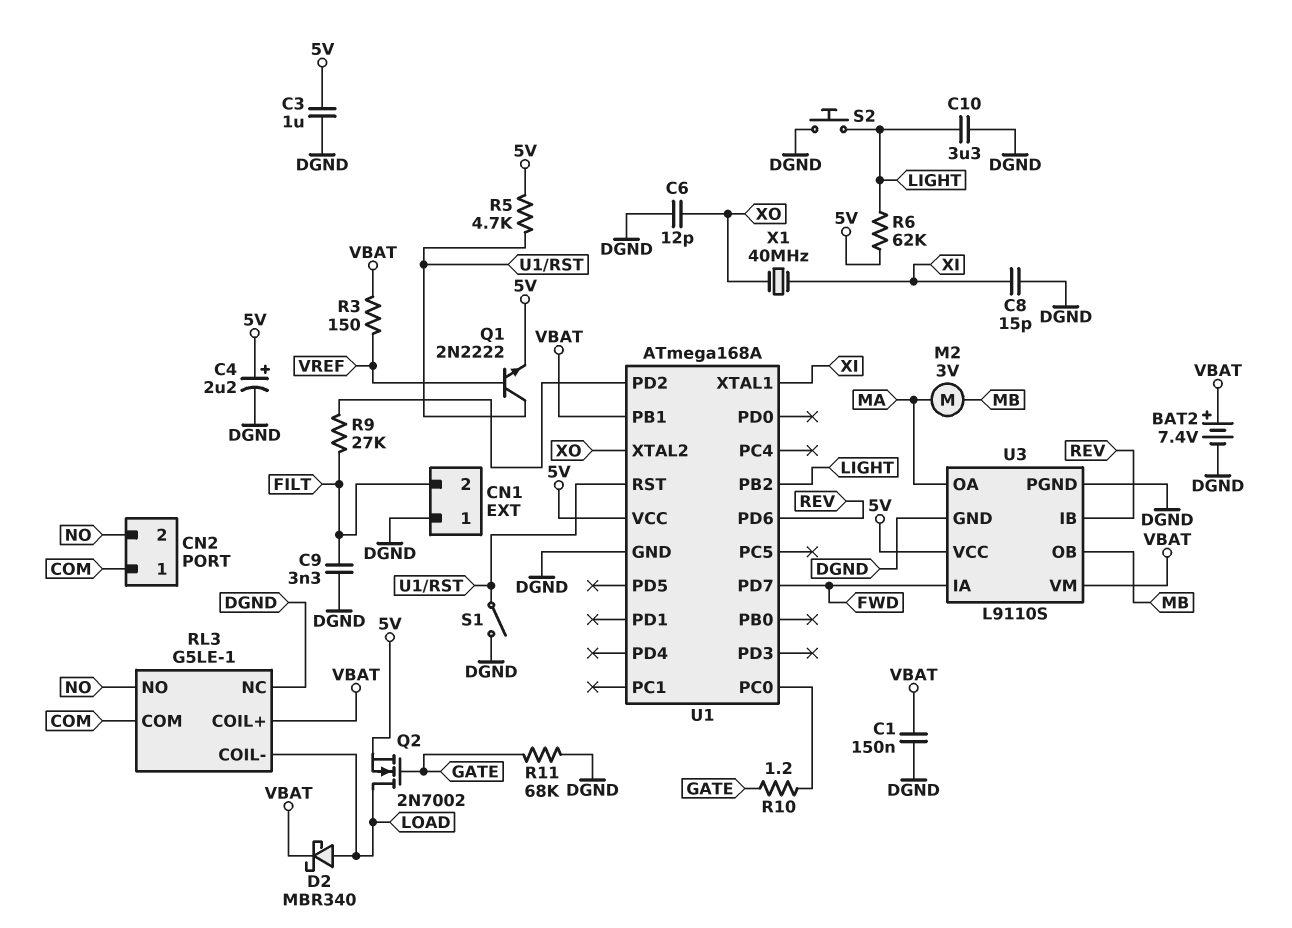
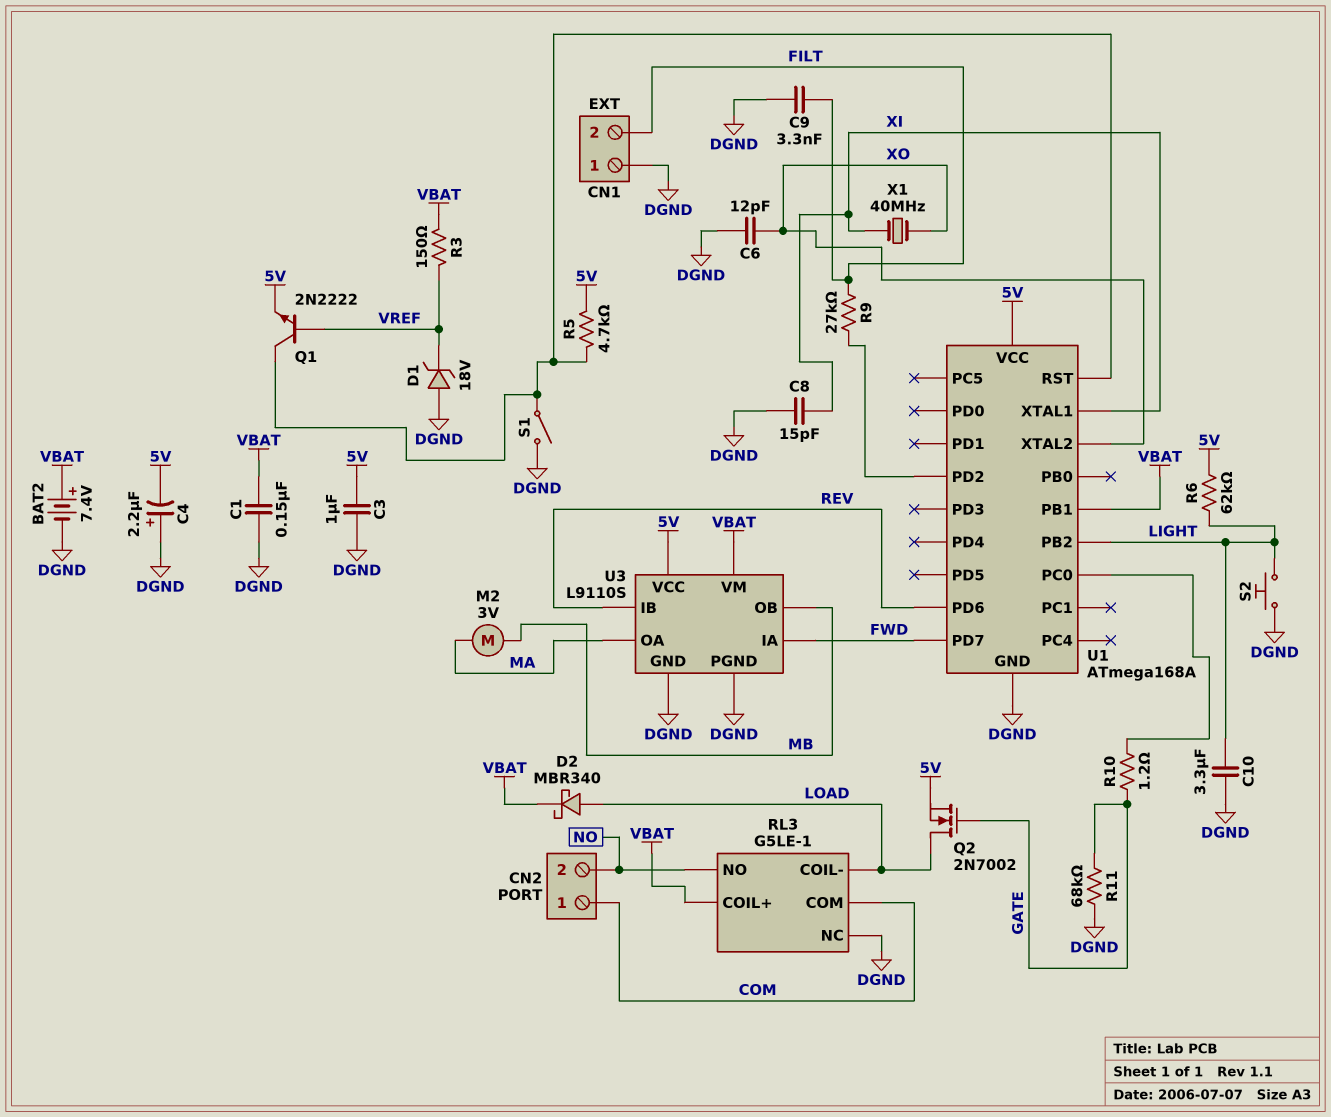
C4: 2.2uF (plus 5V, minus DGND) -> 2.2uF (plus DGND, minus 5V)
D1: none -> zener 18V (A DGND, K VREF)

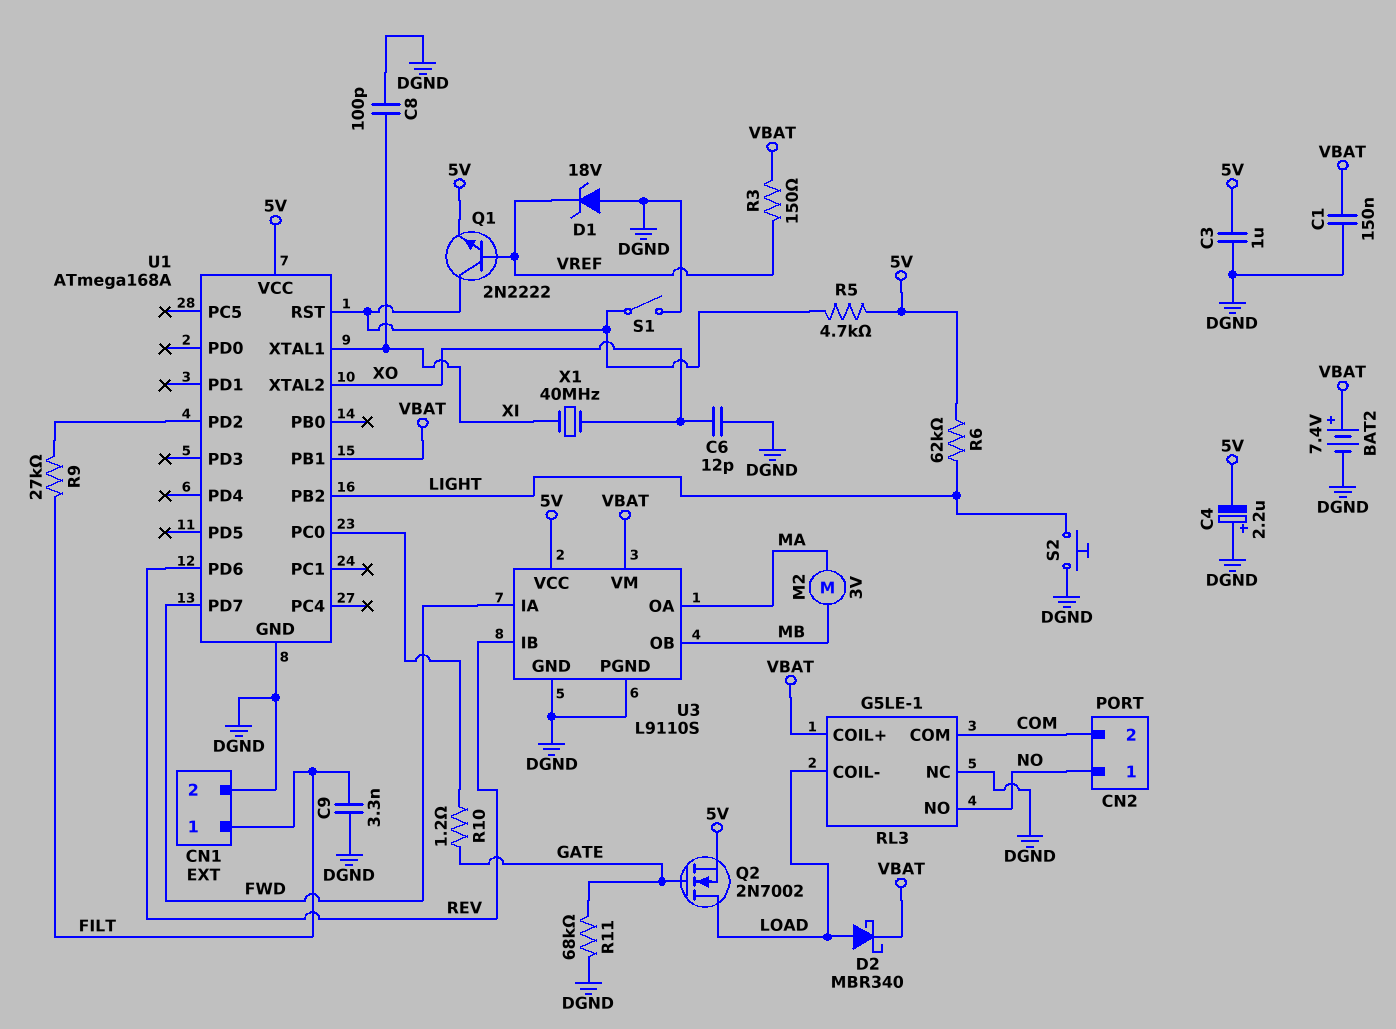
C8: 15pF (DGND, XI) -> 100pF (DGND, XI)
C10: 3.3uF (DGND, LIGHT) -> none
CN1 pin 1: DGND -> FILT
CN1 pin 2: FILT -> DGND
CN2 pin 1: COM -> NO
CN2 pin 2: NO -> COM

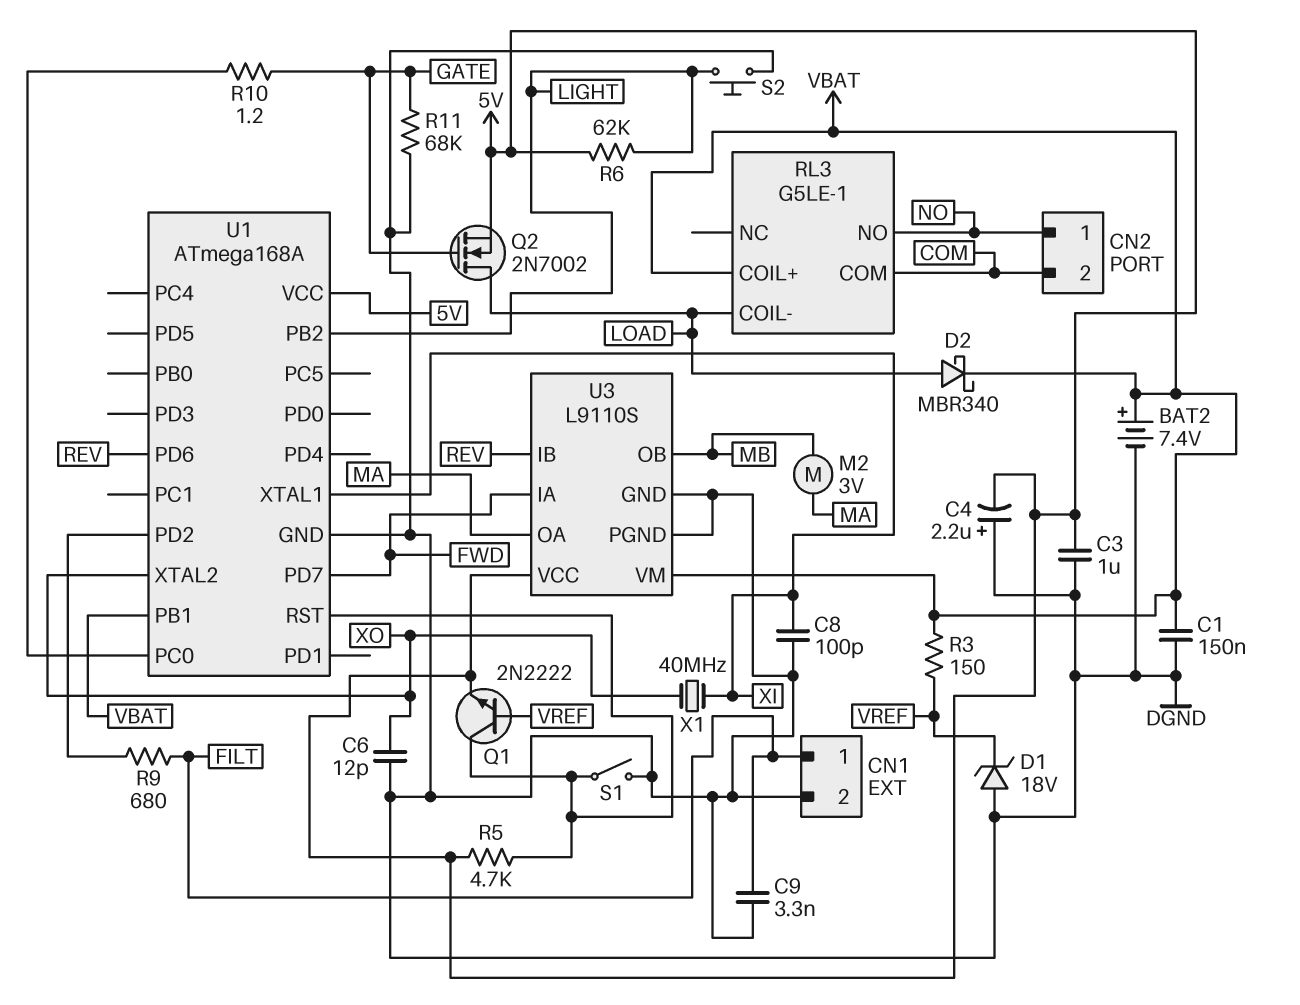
R9: 27k (FILT, U1/PD2) -> 680 (FILT, U1/PD2)
RL3 pin NC: DGND -> none

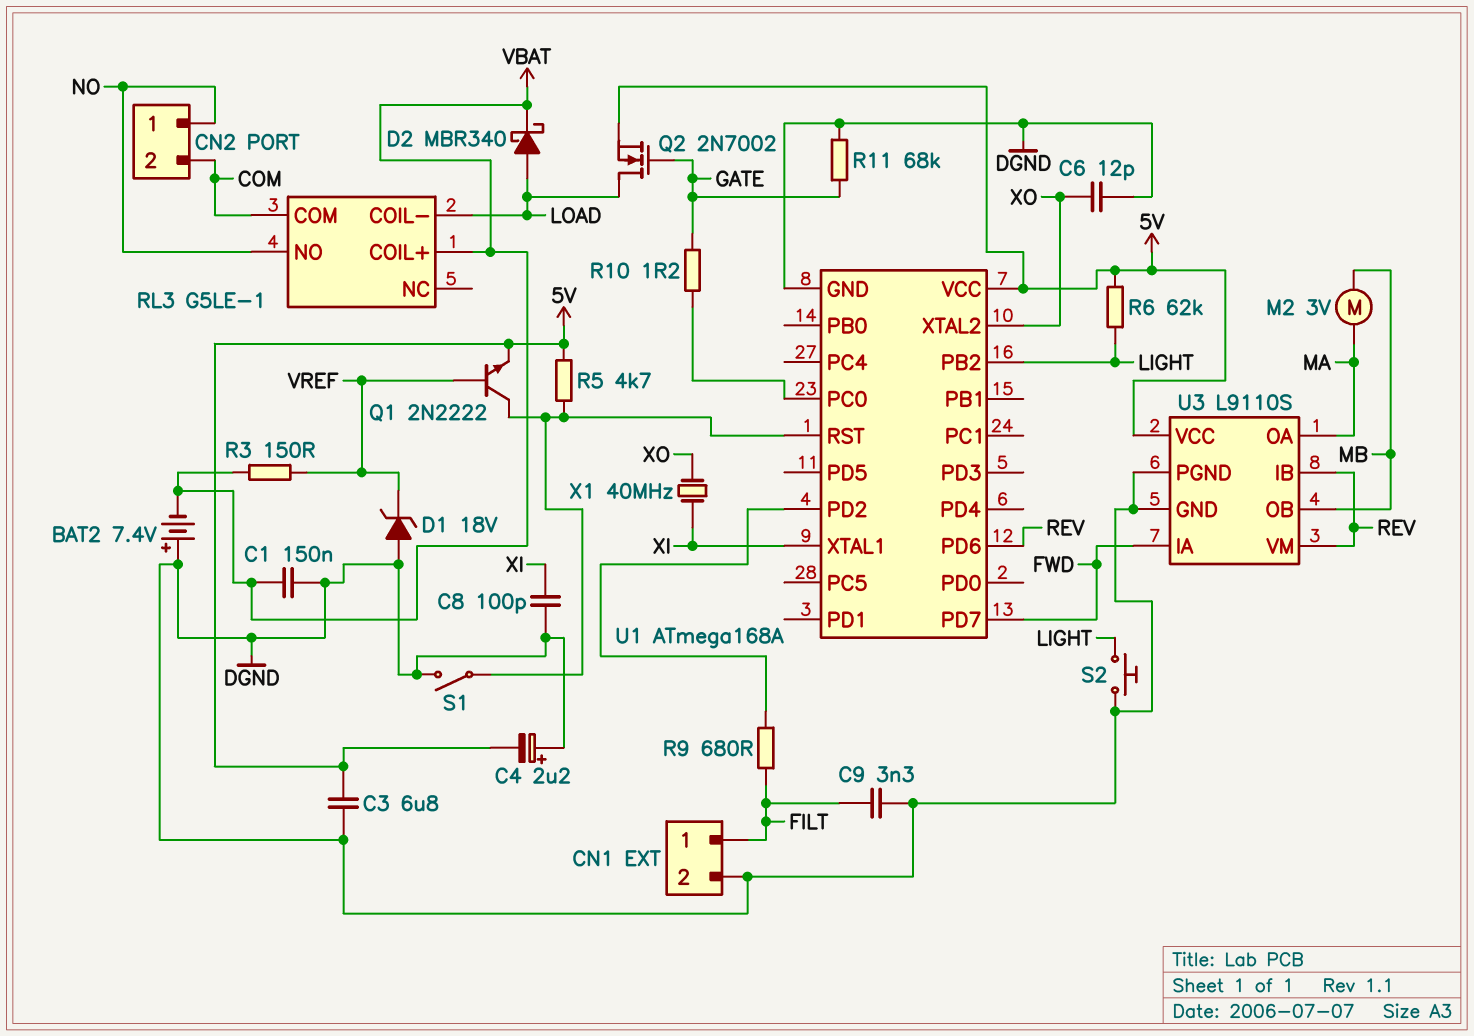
BAT2: 7.4V (plus VBAT, minus DGND) -> 7.4V (plus DGND, minus VBAT)
C3: 1uF (5V, DGND) -> 6.8uF (5V, DGND)
U1 pin PB1: VBAT -> none
U3 pin VM: VBAT -> REV

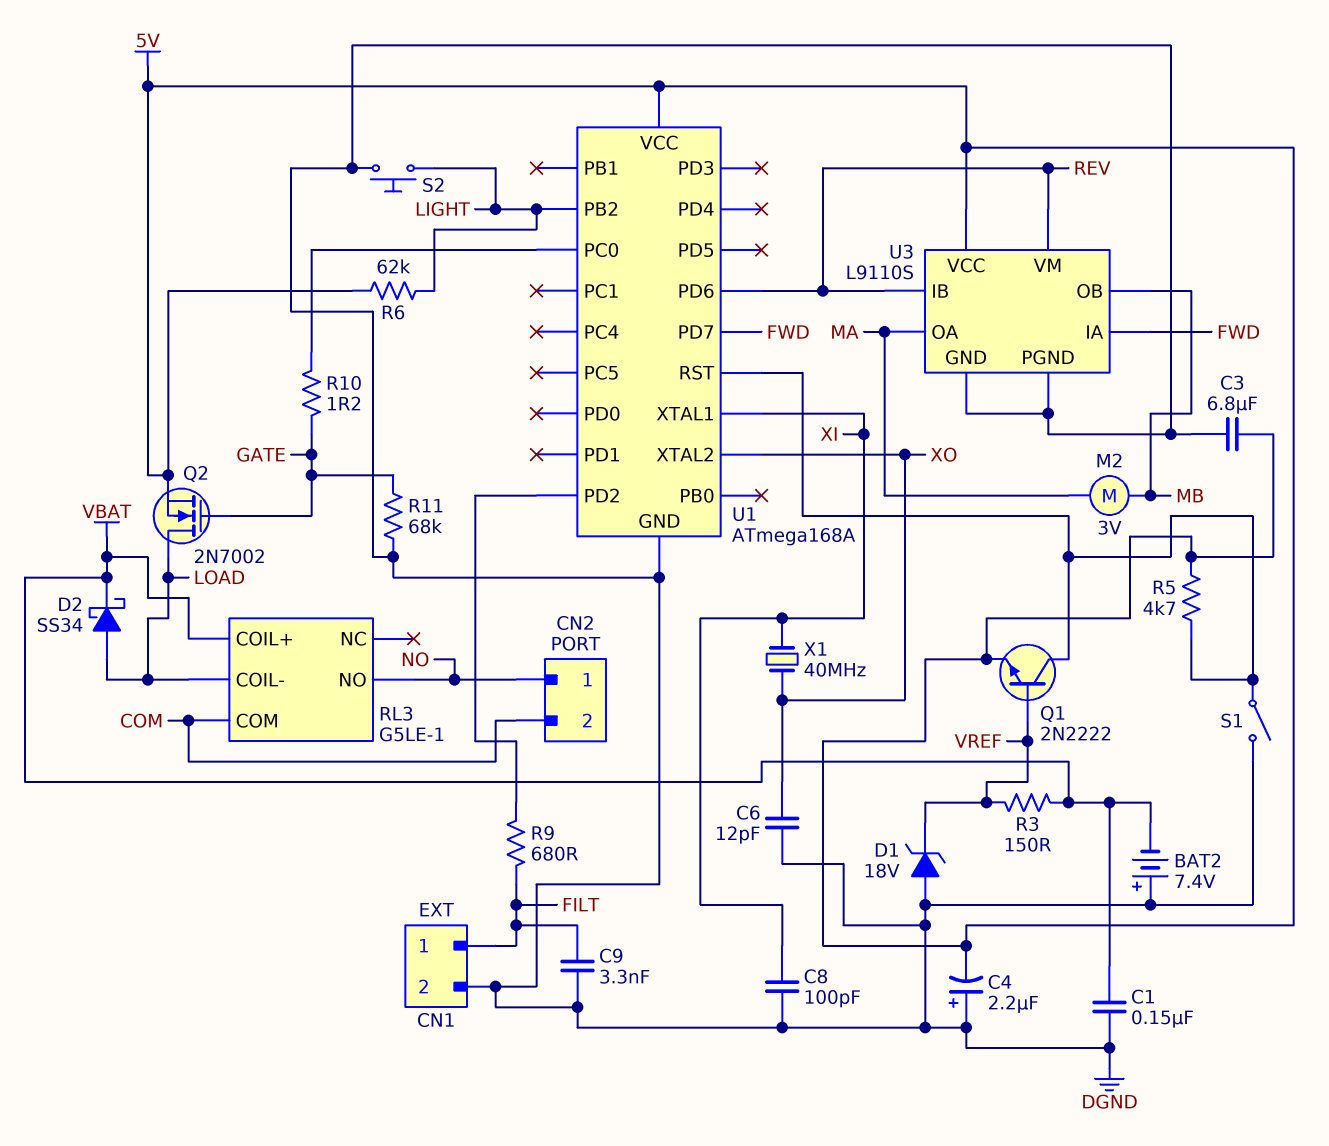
D2: schottky MBR340 (A LOAD, K VBAT) -> schottky SS34 (A LOAD, K VBAT)

